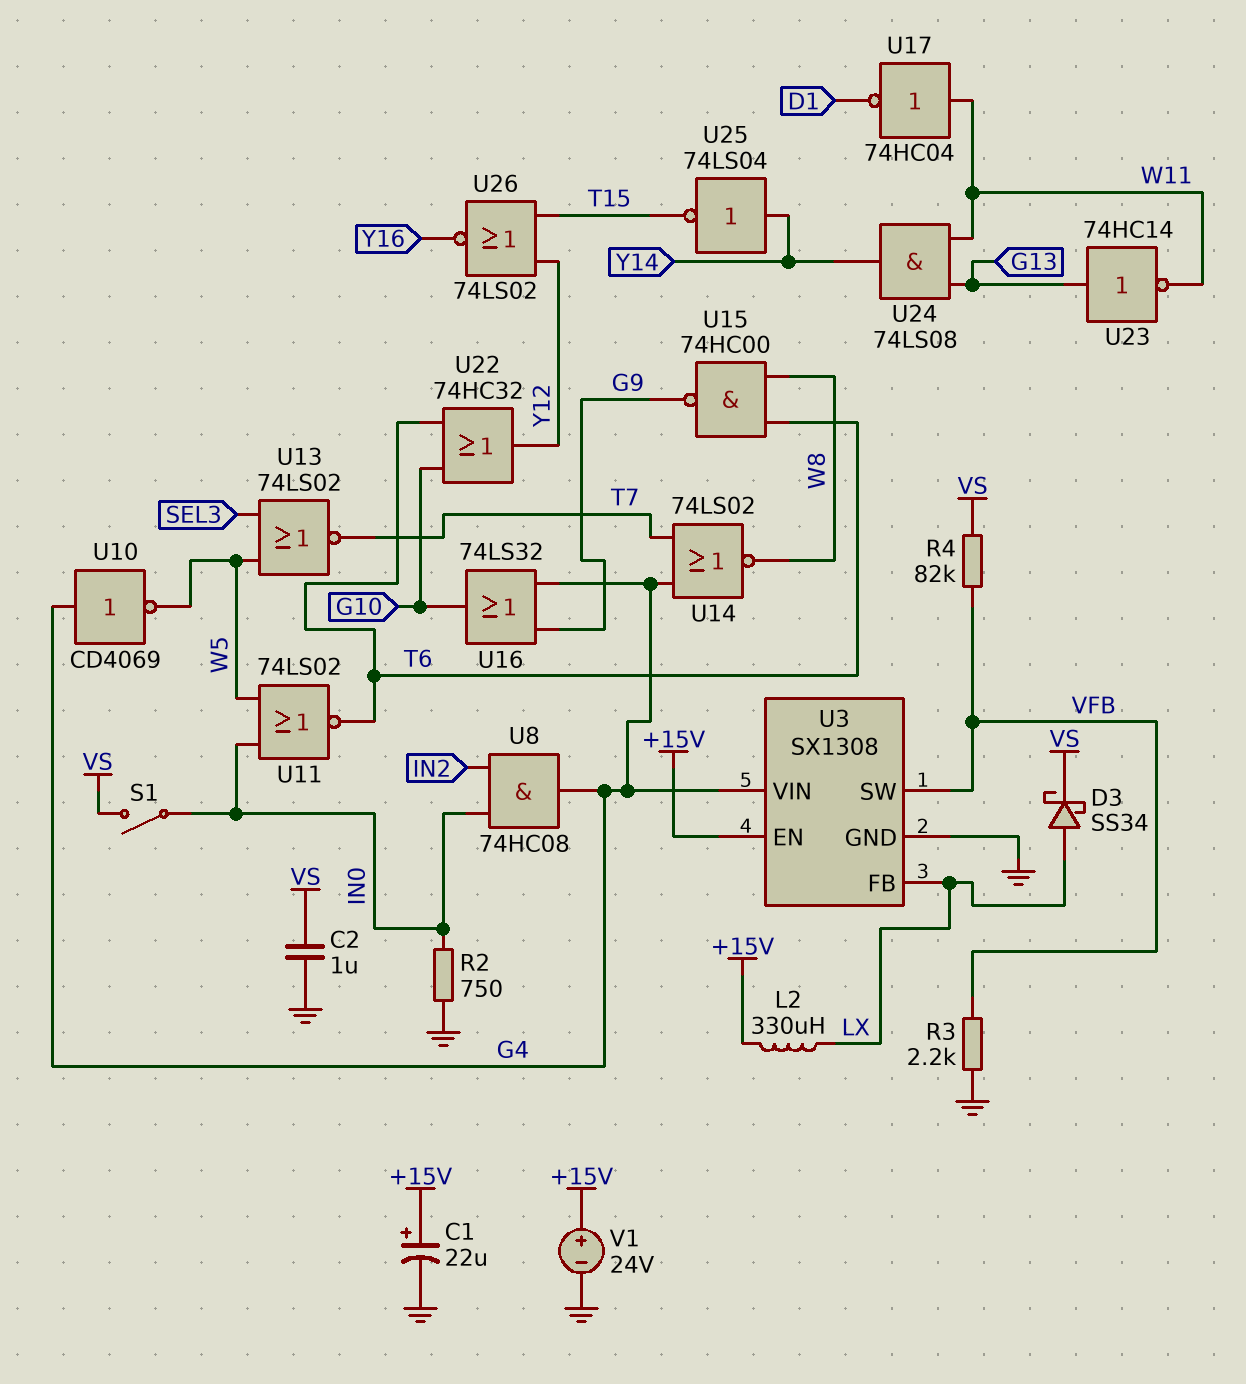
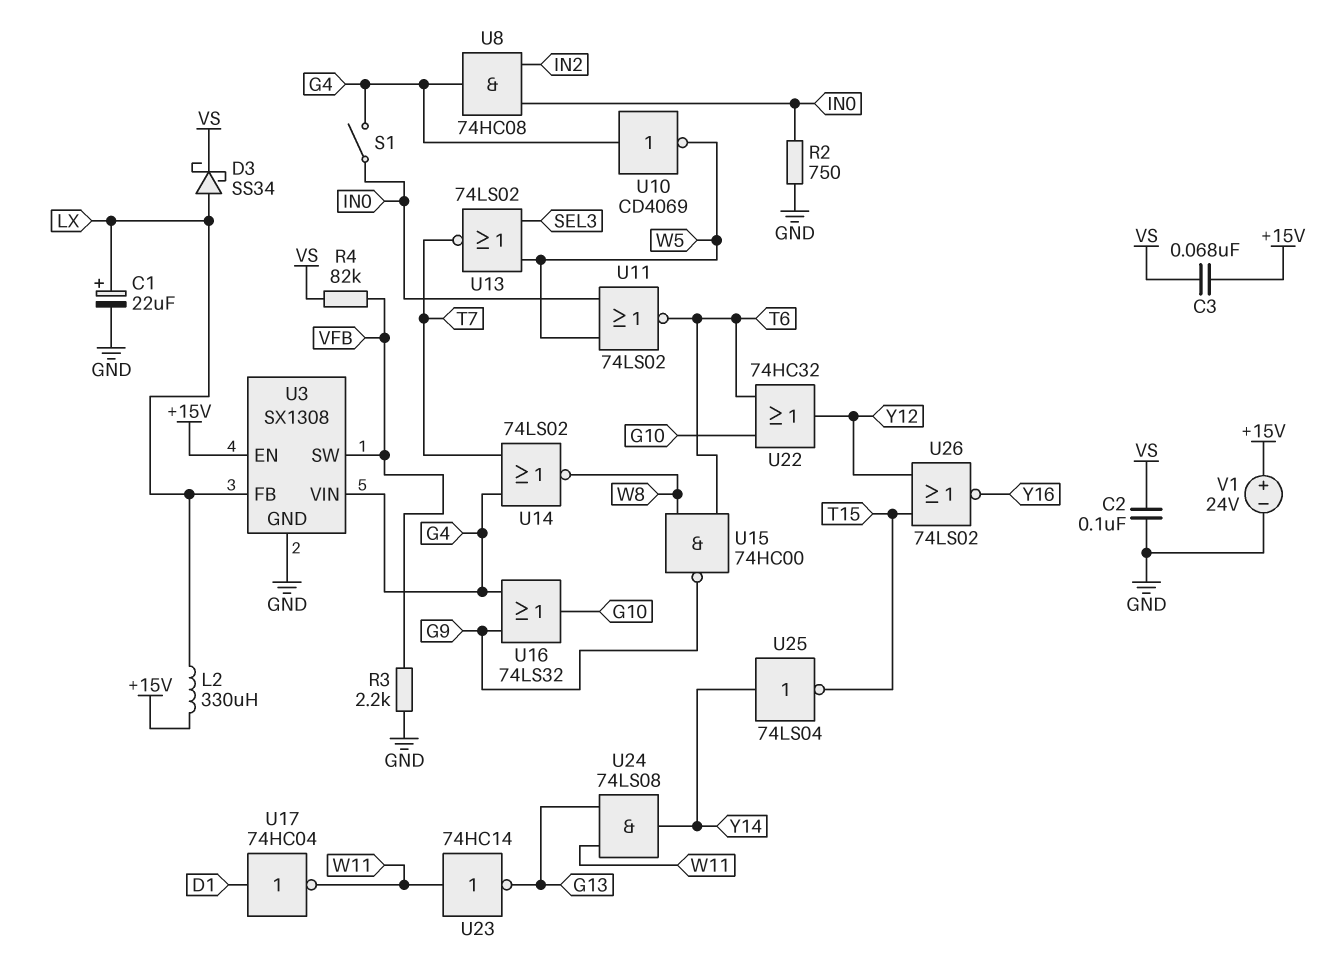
C1: 22uF (plus +15V, minus GND) -> 22uF (plus LX, minus GND)
C2: 1uF (GND, VS) -> 100nF (GND, VS)
C3: none -> 68nF (+15V, VS)
S1: switch (IN0, VS) -> switch (G4, IN0)
U17: NOT 74HC04 (in W11, out D1) -> NOT 74HC04 (in D1, out W11)
U23: NOT 74HC14 (in G13, out W11) -> NOT 74HC14 (in W11, out G13)

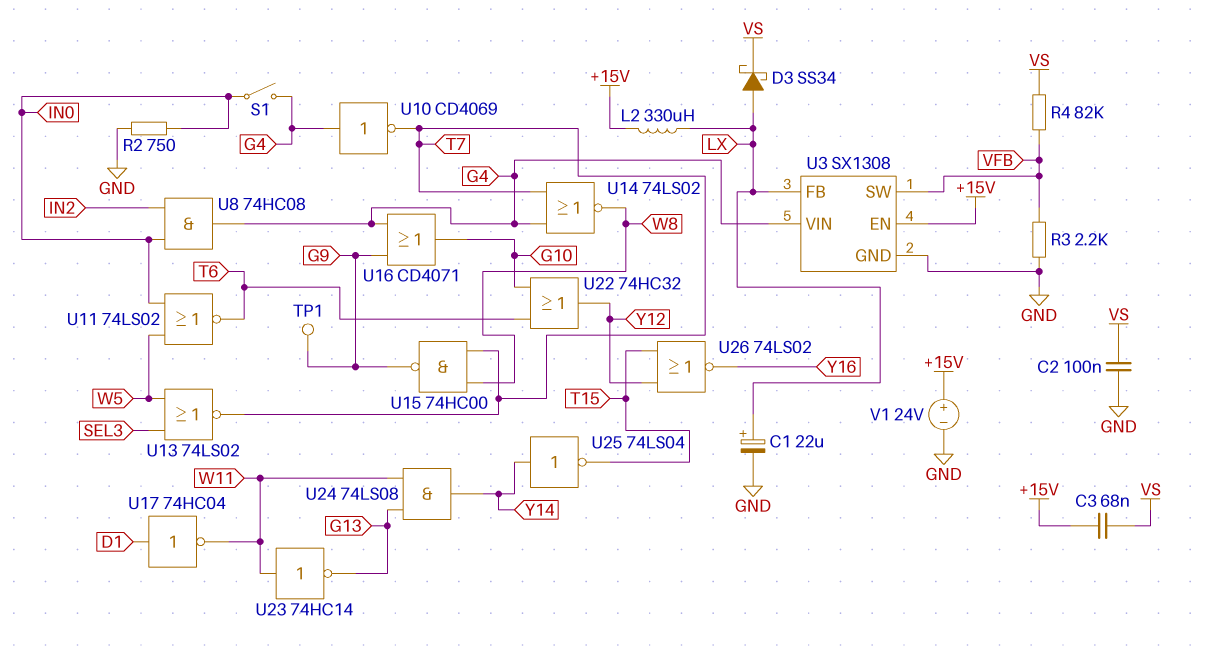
TP1: none -> test point (G9)
U10: NOT CD4069 (in G4, out W5) -> NOT CD4069 (in G4, out T7)
U15: NAND 74HC00 (in T6, in W8, out G9) -> NAND 74HC00 (in T7, in W8, out G9)
U16: OR 74LS32 (in G4, in G9, out G10) -> OR CD4071 (in G4, in G9, out G10)

